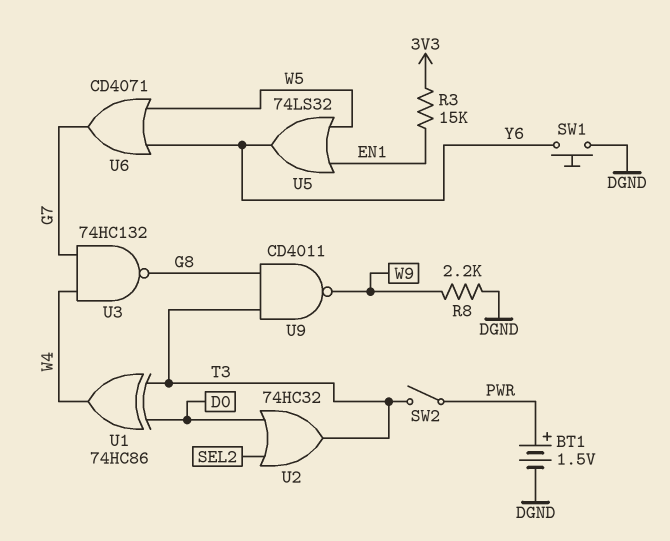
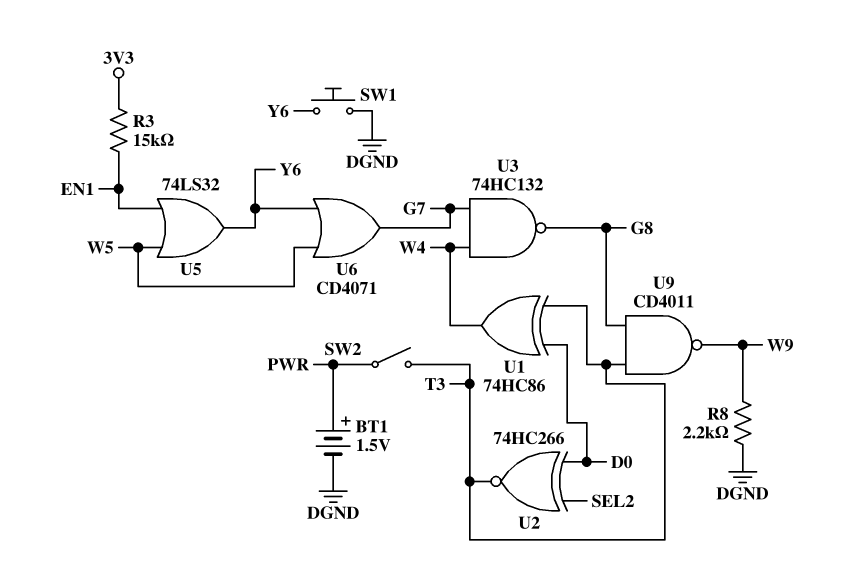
U2: OR 74HC32 (in D0, in SEL2, out T3) -> XNOR 74HC266 (in D0, in SEL2, out T3)

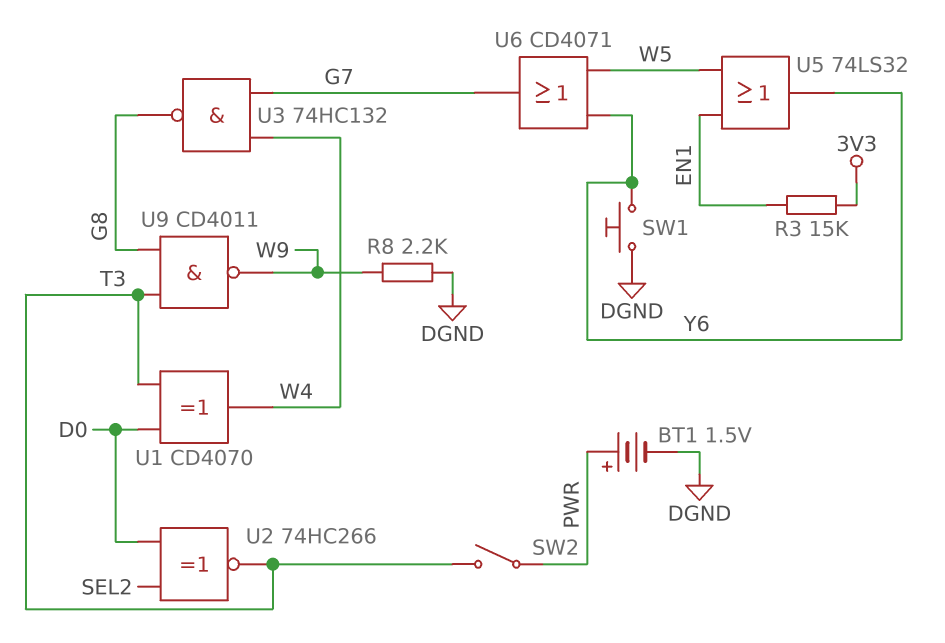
U1: XOR 74HC86 (in D0, in T3, out W4) -> XOR CD4070 (in D0, in T3, out W4)

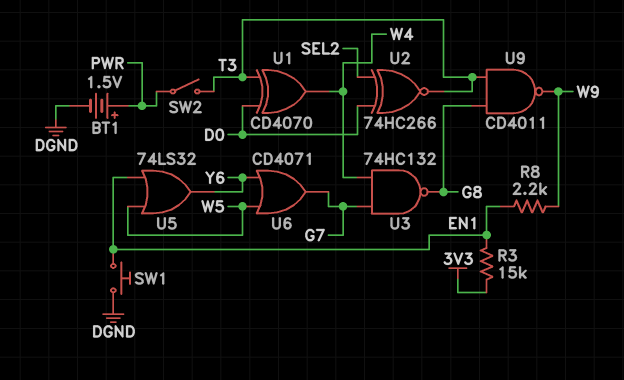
R8: 2.2k (DGND, W9) -> 2.2k (EN1, W9)
SW1: button (DGND, Y6) -> button (DGND, EN1)

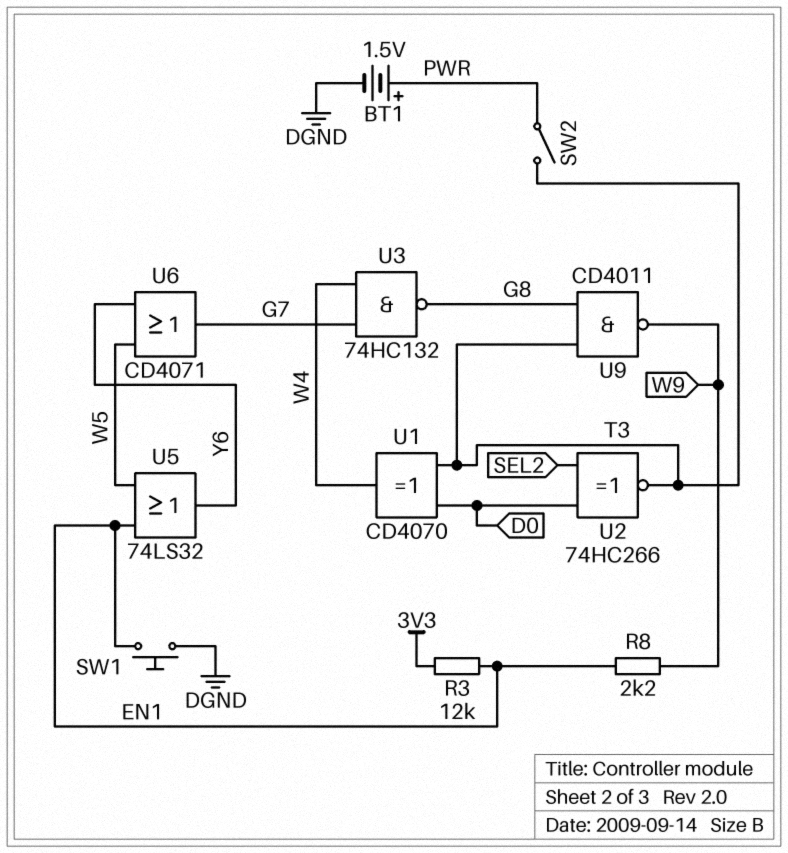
R3: 15k (3V3, EN1) -> 12k (3V3, EN1)

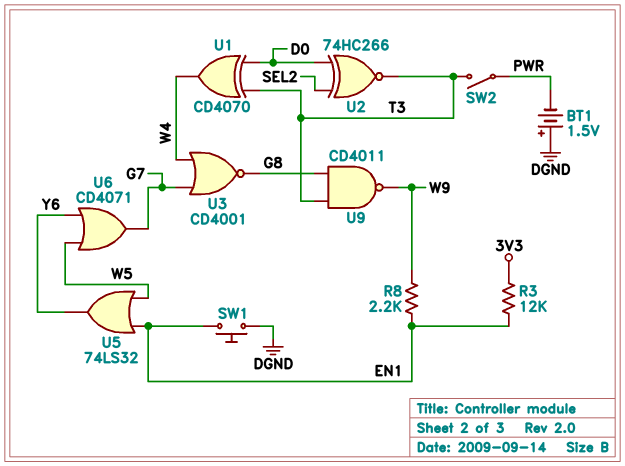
BT1: 1.5V (plus PWR, minus DGND) -> 1.5V (plus DGND, minus PWR)
U3: NAND 74HC132 (in G7, in W4, out G8) -> NOR CD4001 (in G7, in W4, out G8)

